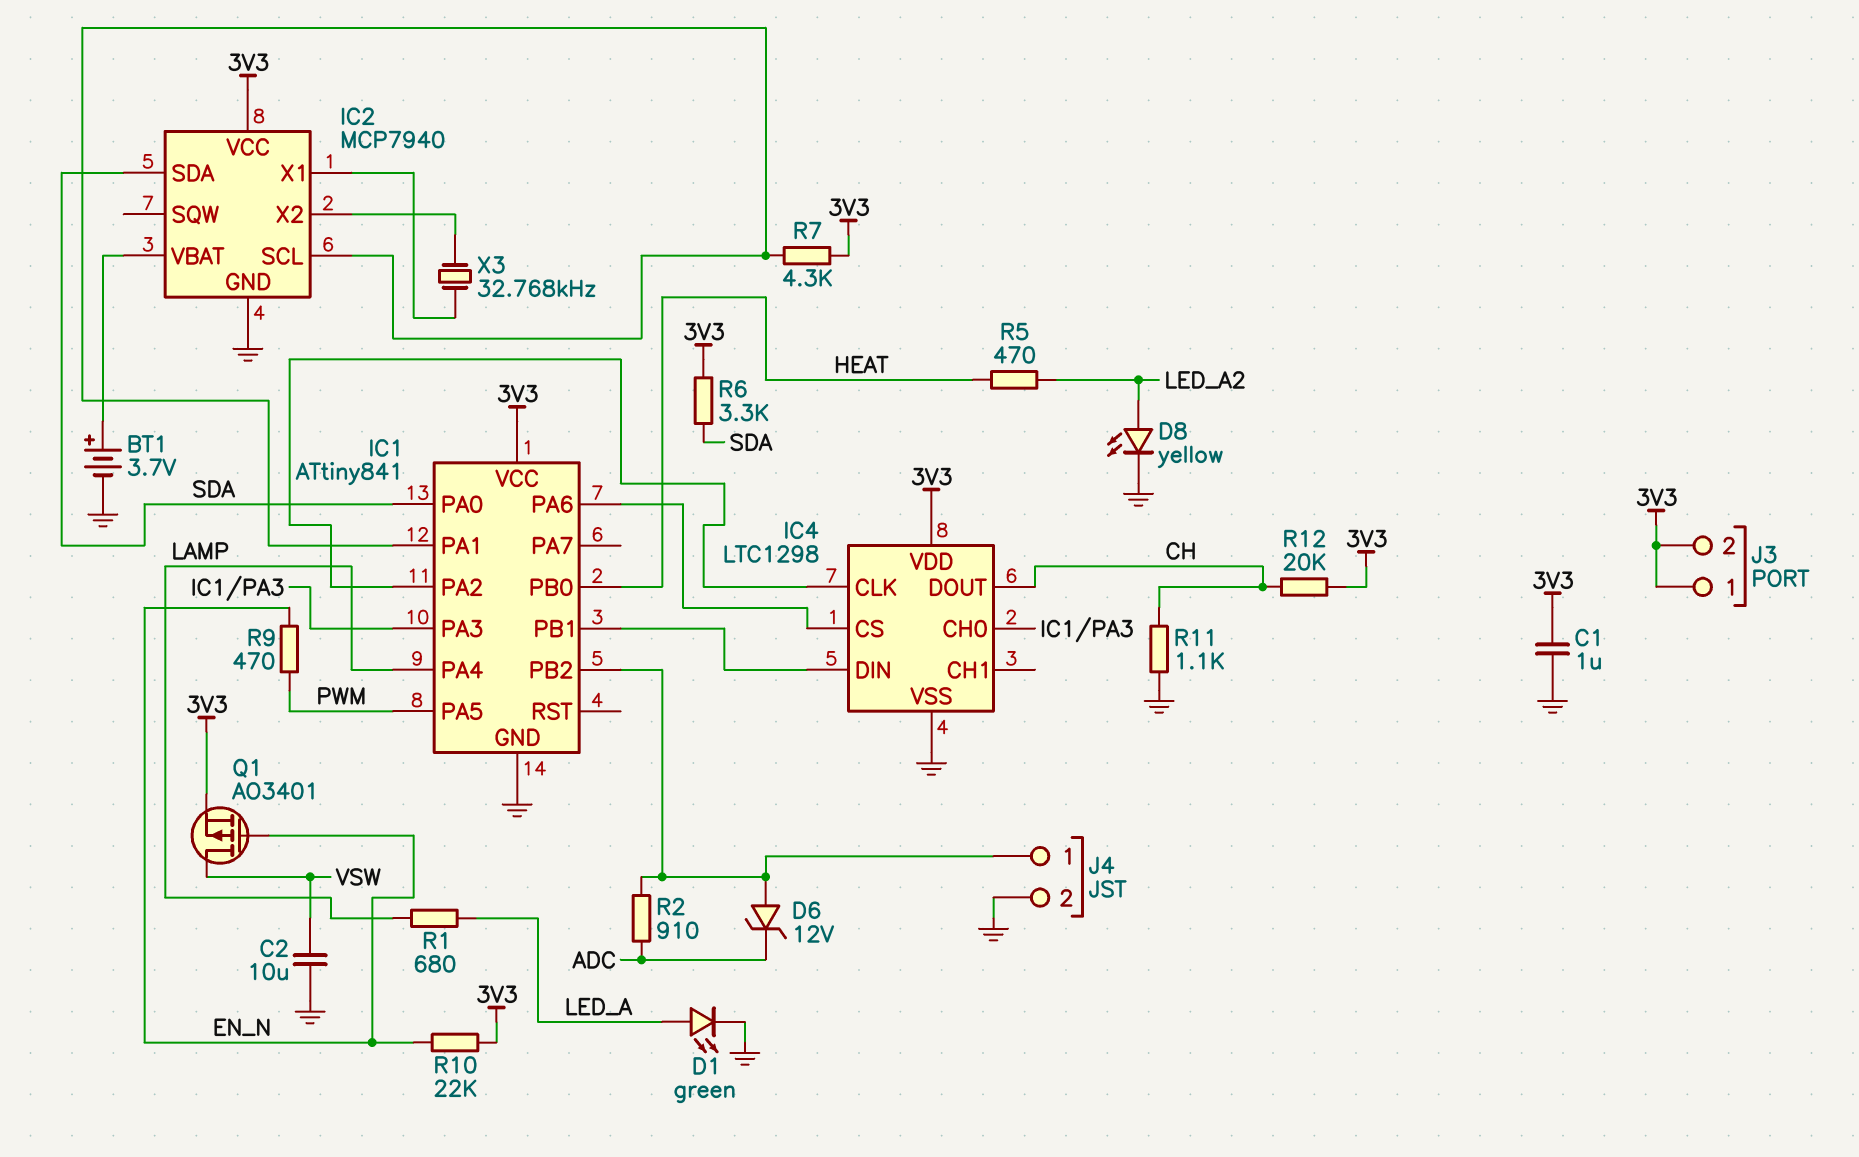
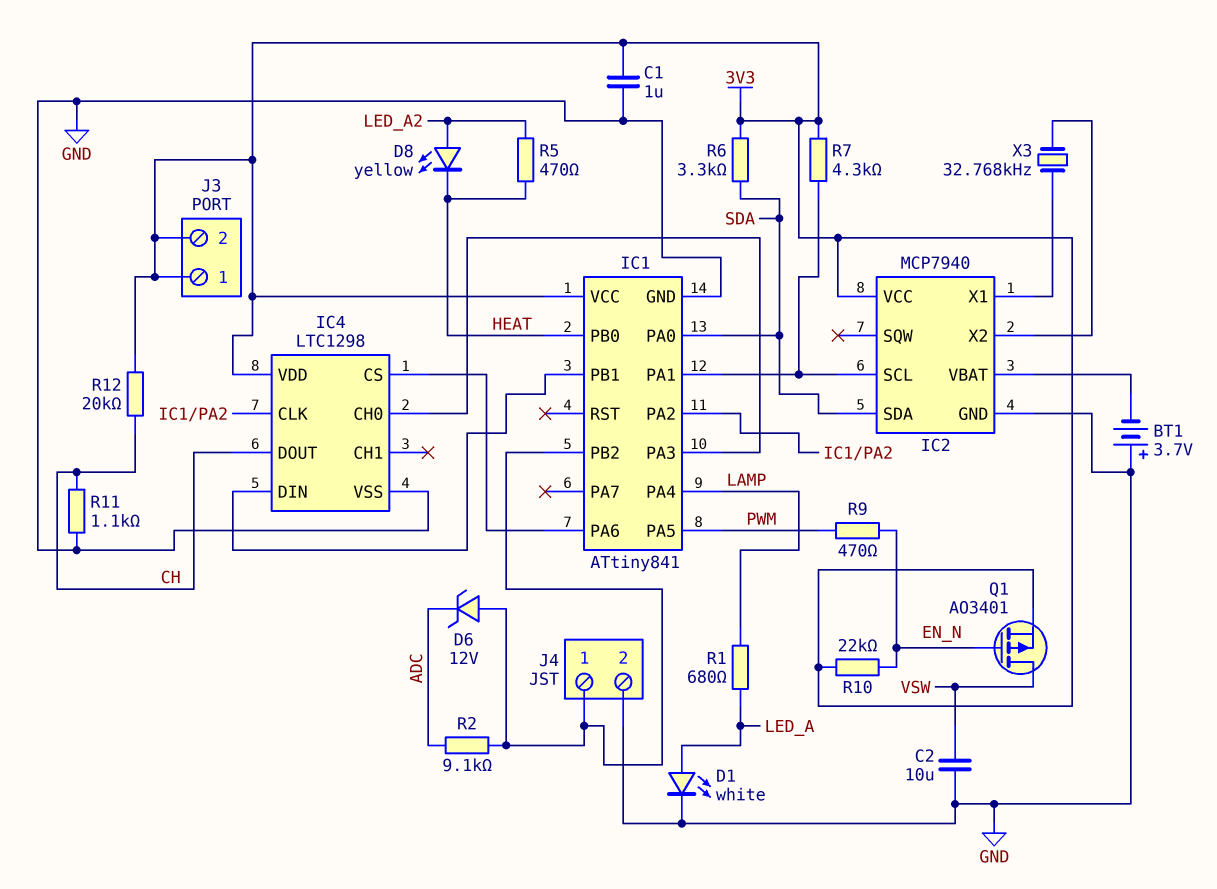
BT1: 3.7V (plus IC2/VBAT, minus GND) -> 3.7V (plus GND, minus IC2/VBAT)
D1: LED green (A LED_A, K GND) -> LED white (A LED_A, K GND)
D8: LED yellow (A LED_A2, K GND) -> LED yellow (A LED_A2, K HEAT)
R2: 910 (ADC, IC1/PB2) -> 9.1k (ADC, IC1/PB2)

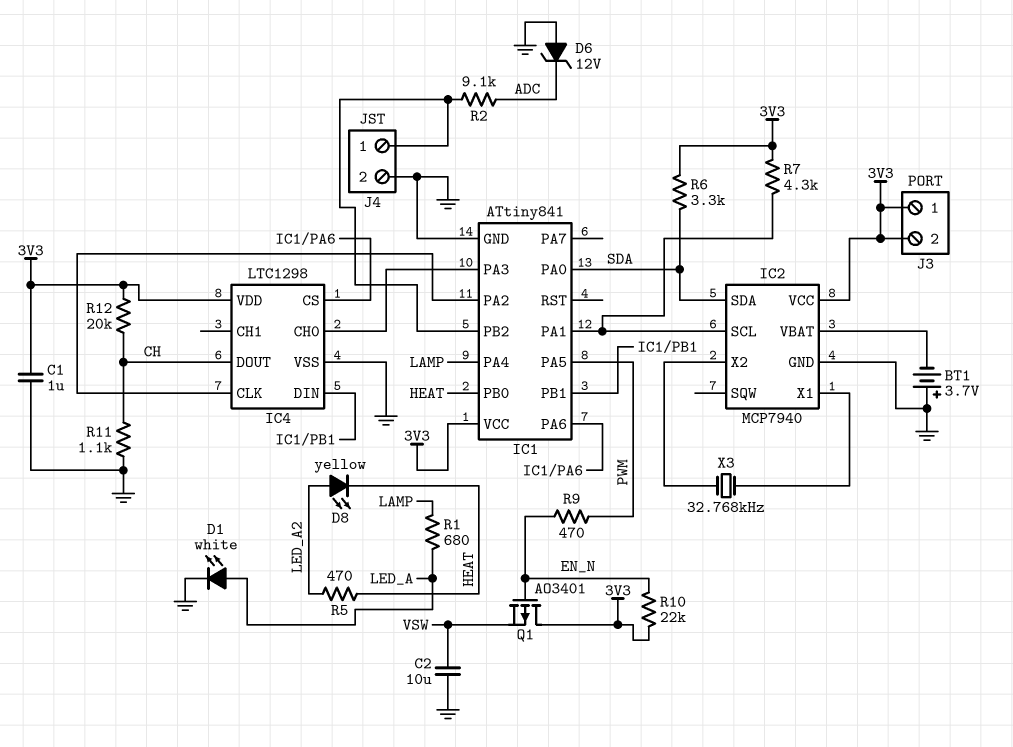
D6: zener 12V (A IC1/PB2, K ADC) -> zener 12V (A GND, K ADC)
Q1: PMOS AO3401 (G EN_N, D VSW, S 3V3) -> PMOS AO3401 (G EN_N, D 3V3, S VSW)

